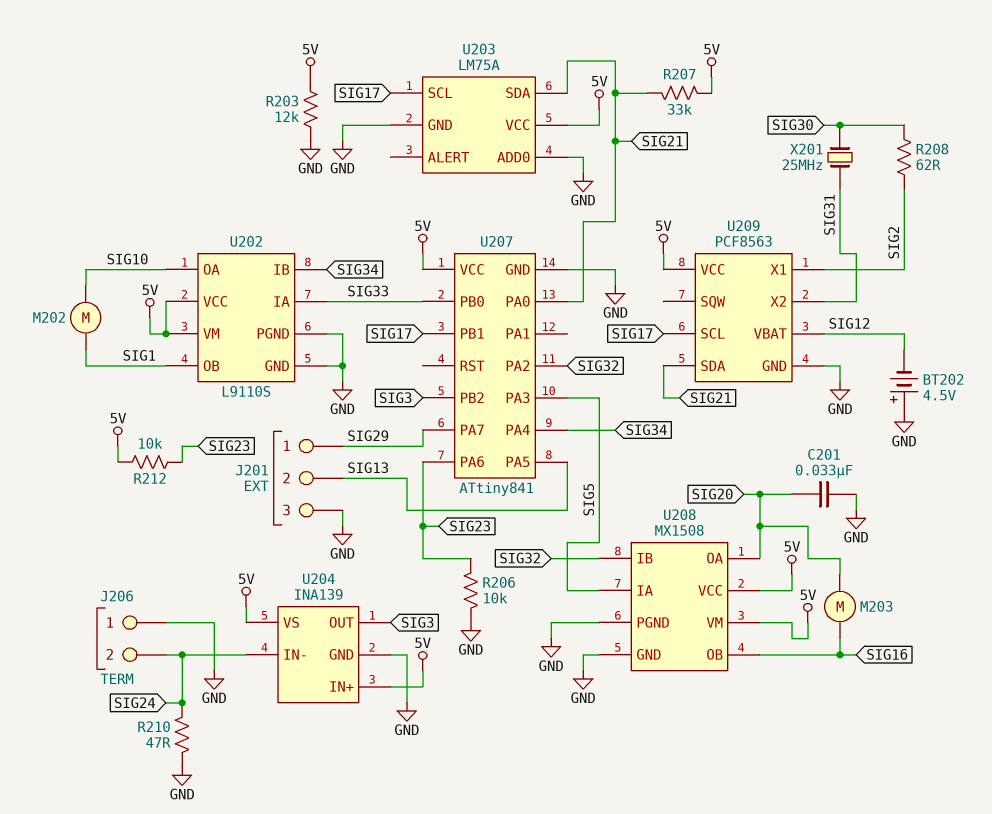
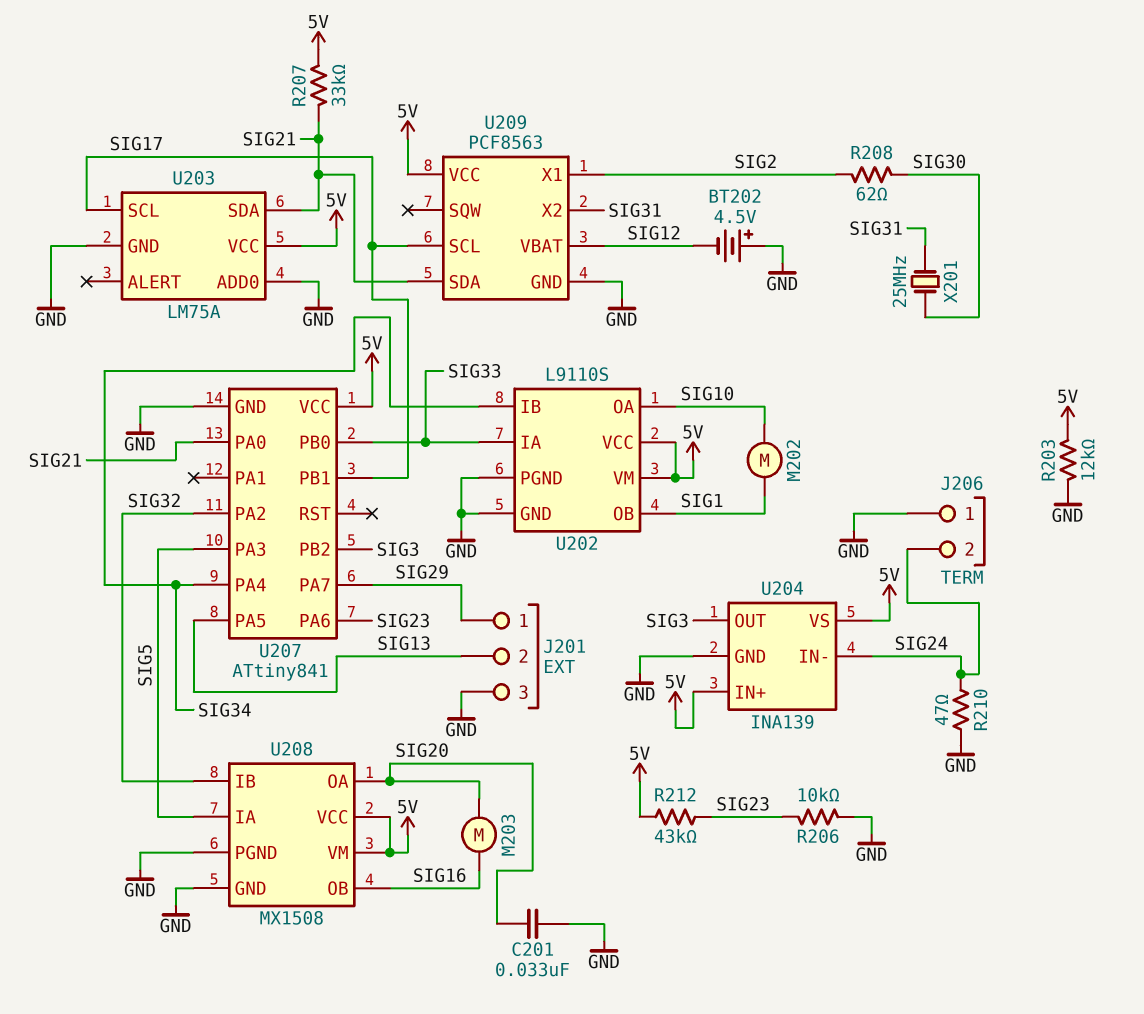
R212: 10k (5V, SIG23) -> 43k (5V, SIG23)

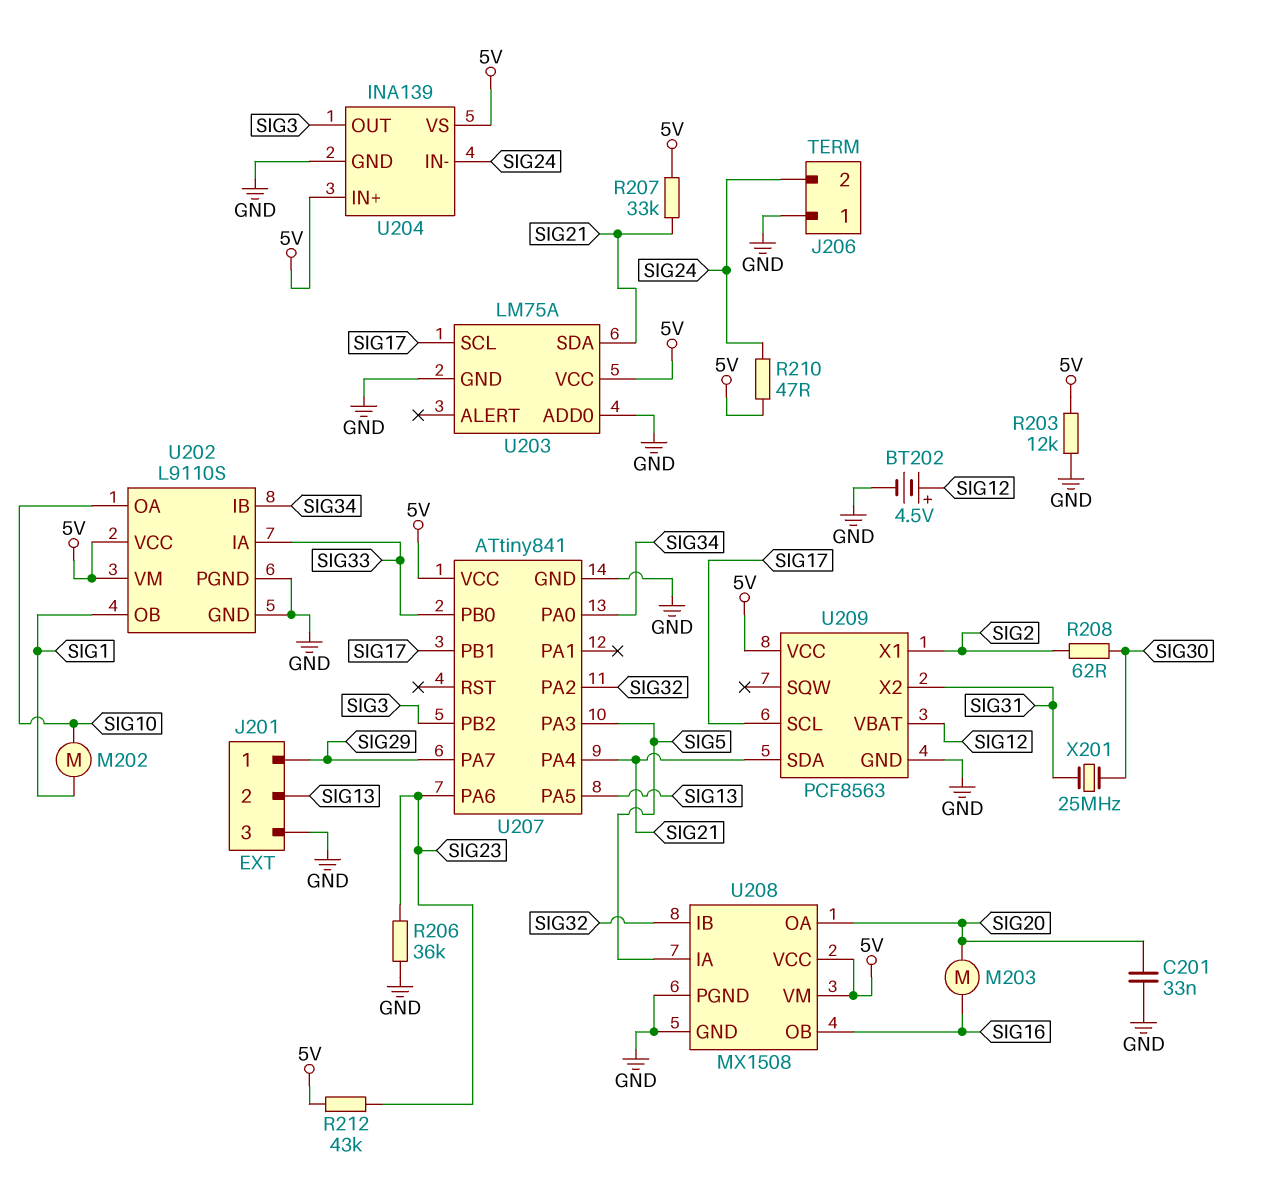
BT202: 4.5V (plus GND, minus SIG12) -> 4.5V (plus SIG12, minus GND)
R206: 10k (GND, SIG23) -> 36k (GND, SIG23)
R210: 47 (GND, SIG24) -> 47 (5V, SIG24)
U207 pin PA0: SIG21 -> SIG34
U207 pin PA4: SIG34 -> SIG21

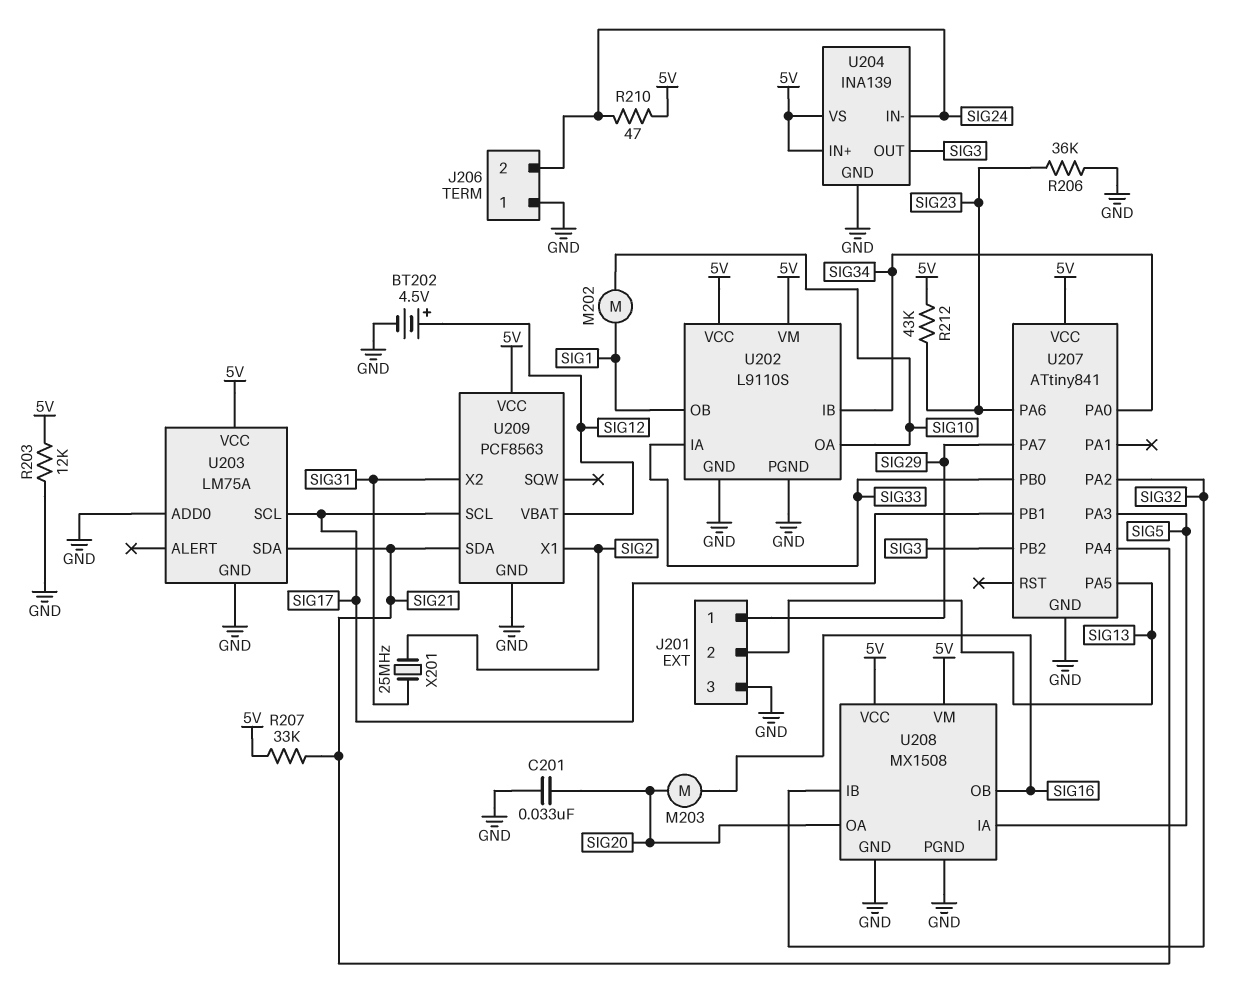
R208: 62 (SIG2, SIG30) -> none
X201: 25MHz (SIG30, SIG31) -> 25MHz (SIG2, SIG31)

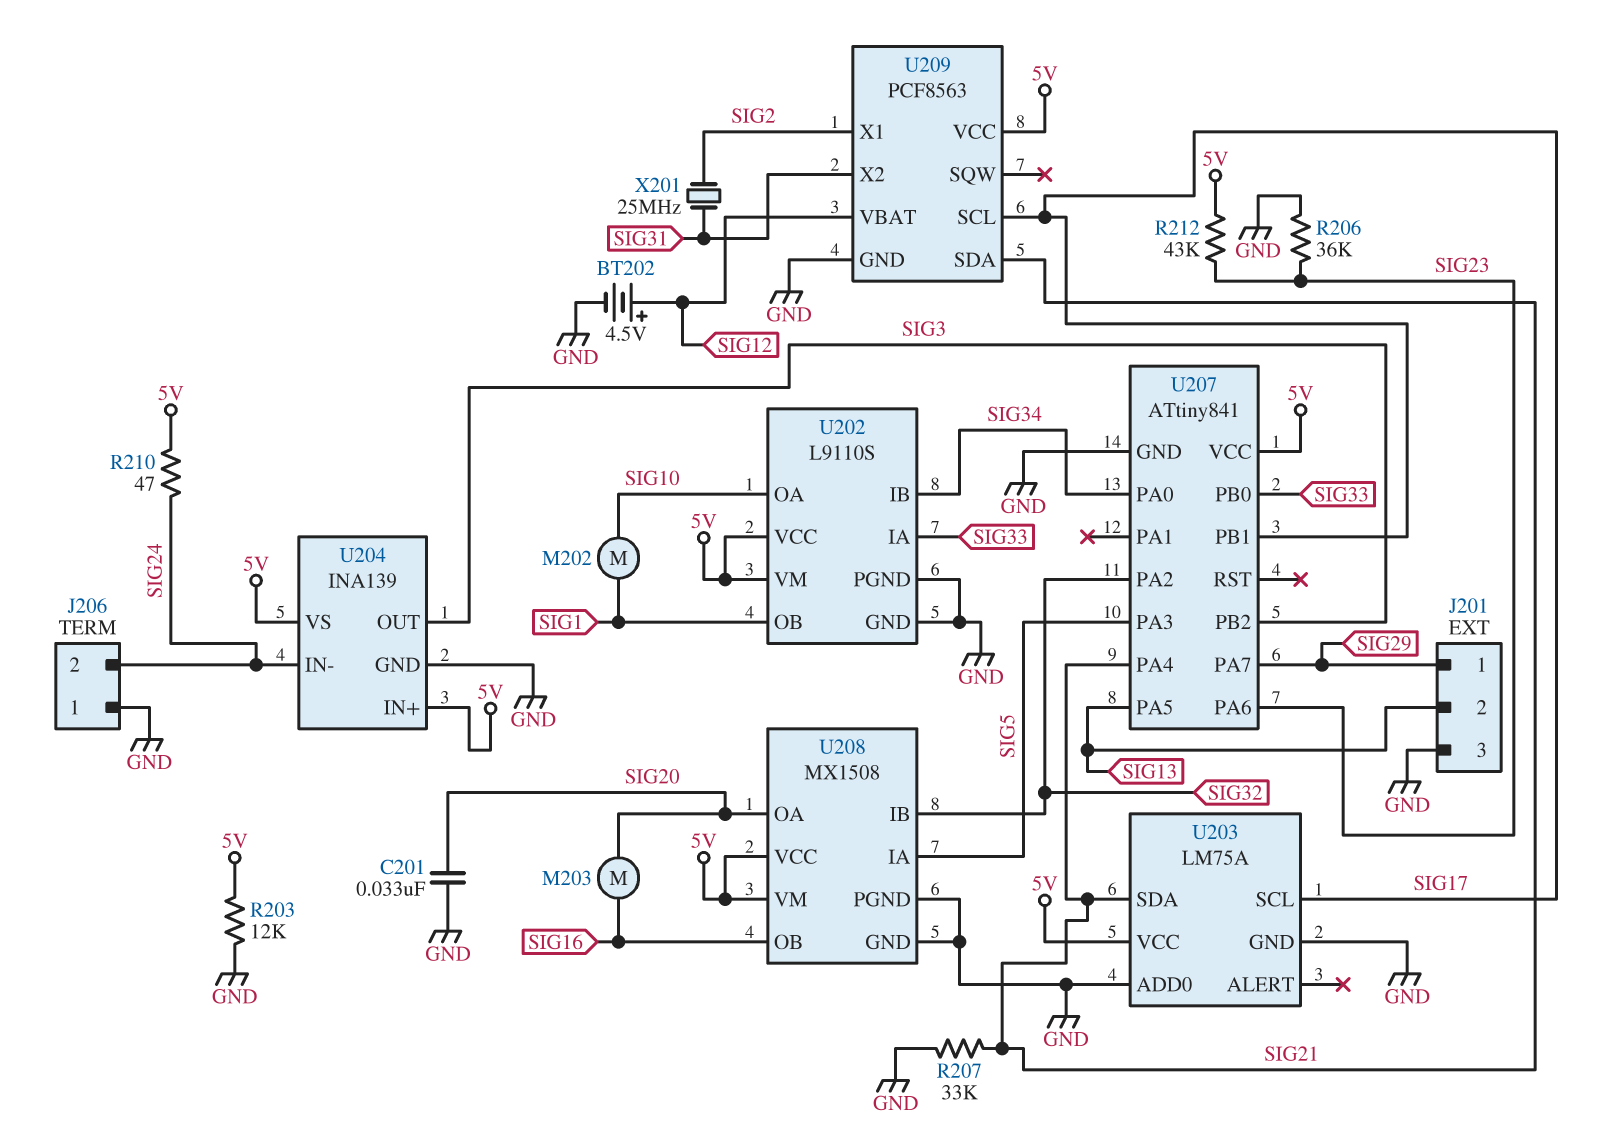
R207: 33k (5V, SIG21) -> 33k (GND, SIG21)

